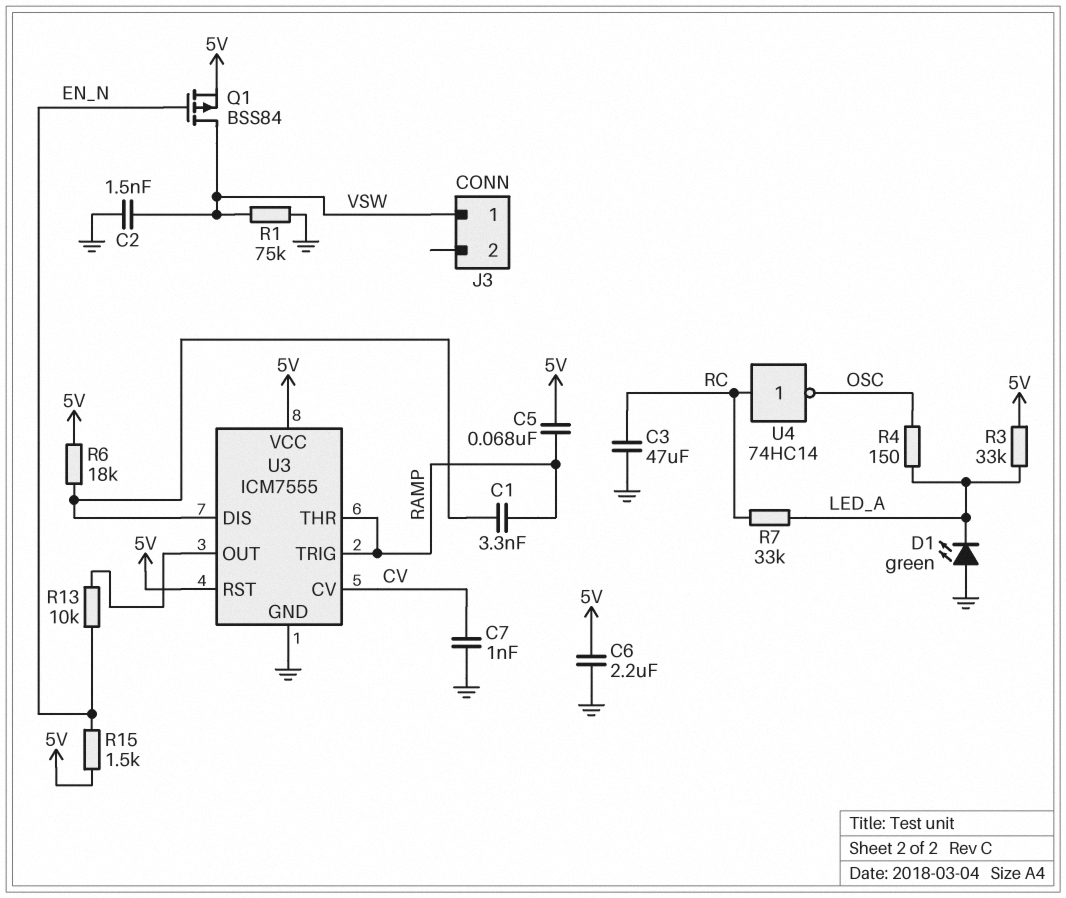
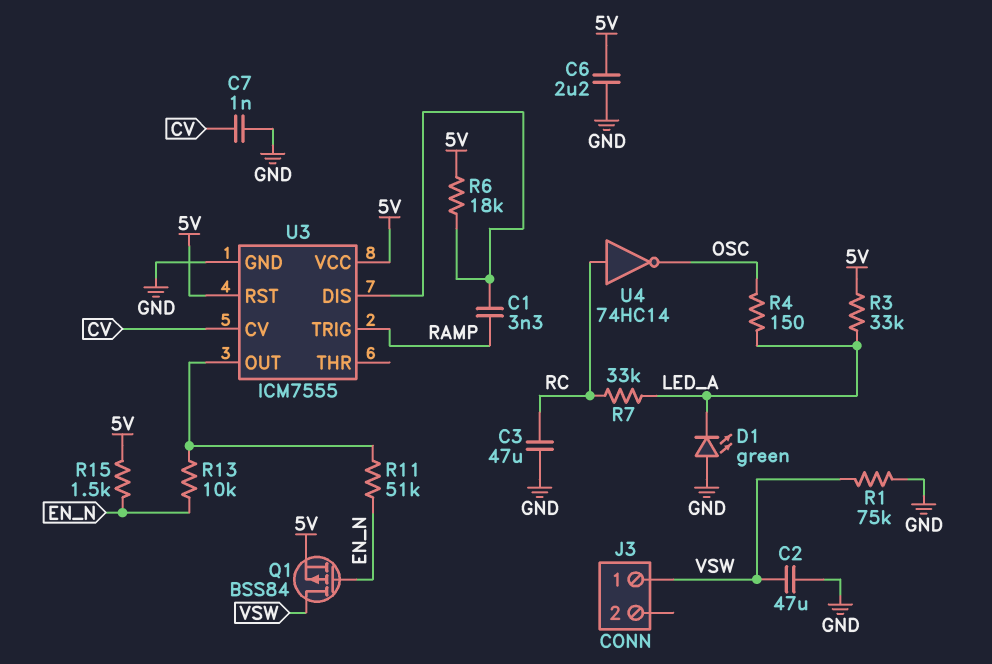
C2: 1.5nF (GND, VSW) -> 47uF (GND, VSW)
C5: 68nF (5V, RAMP) -> none
R11: none -> 51k (EN_N, U3/OUT)
U3 pin THR: RAMP -> none

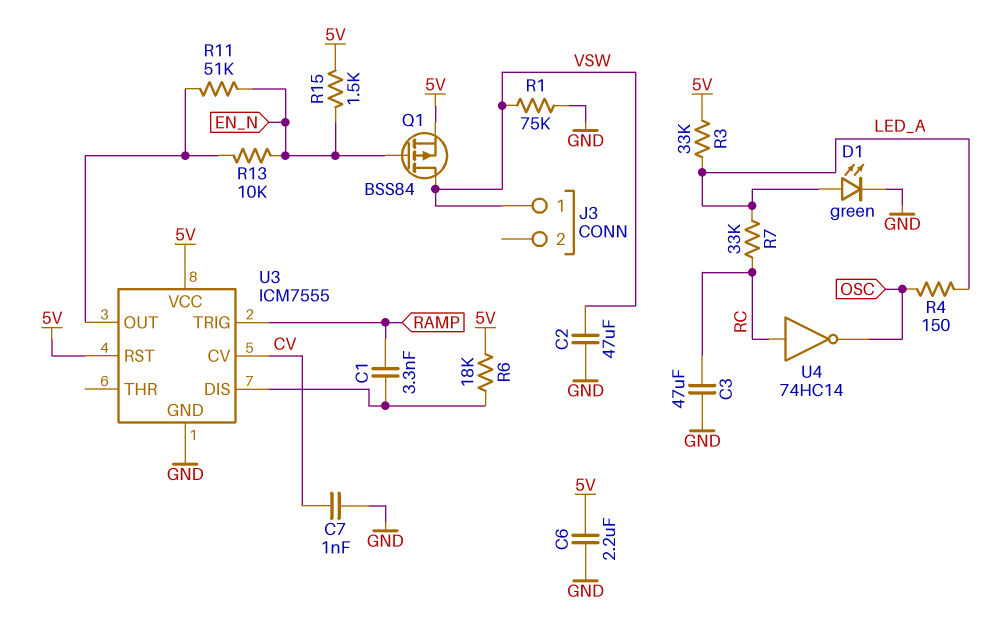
D1: LED green (A GND, K LED_A) -> LED green (A LED_A, K GND)

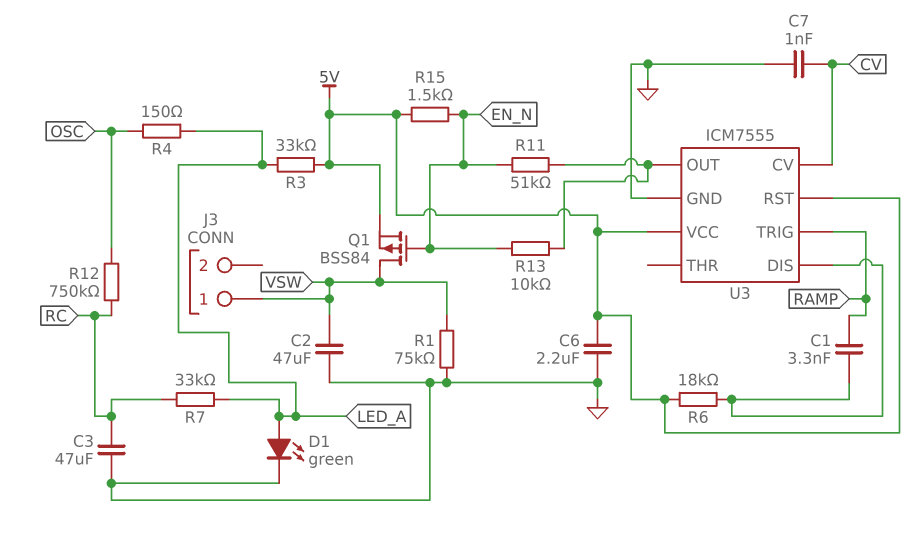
R12: none -> 750k (OSC, RC)
U4: NOT 74HC14 (in RC, out OSC) -> none

